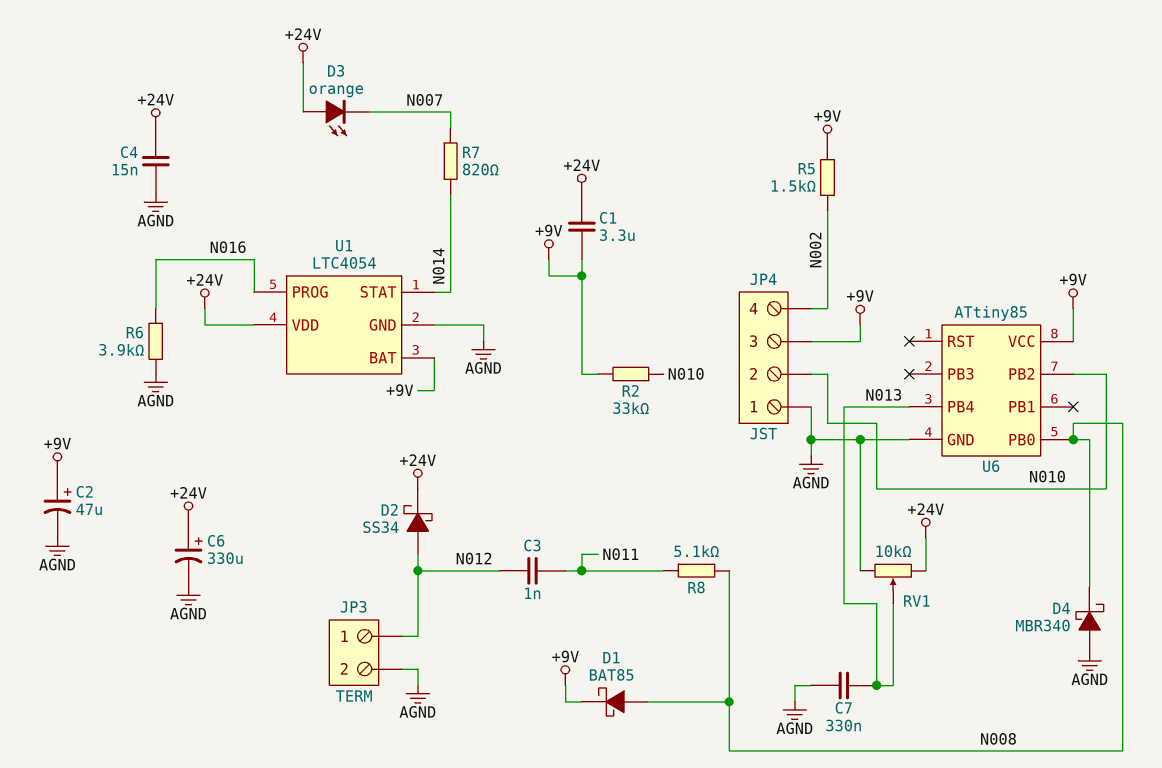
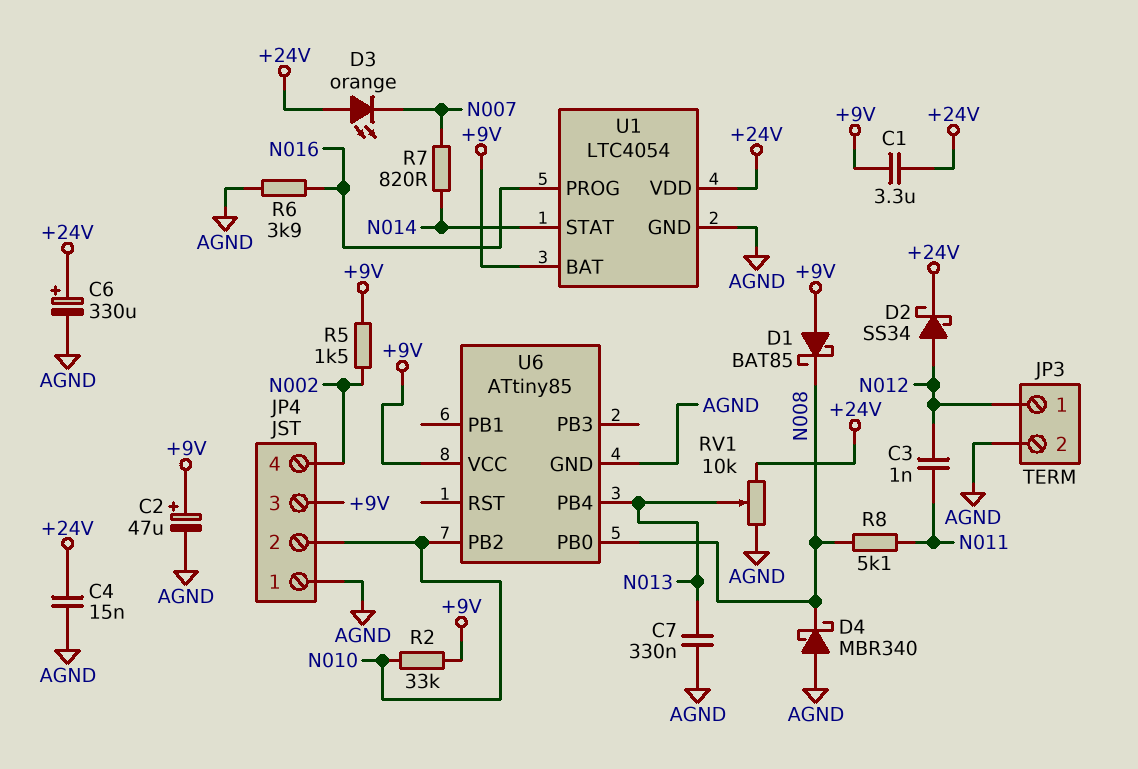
D1: schottky BAT85 (A N008, K +9V) -> schottky BAT85 (A +9V, K N008)

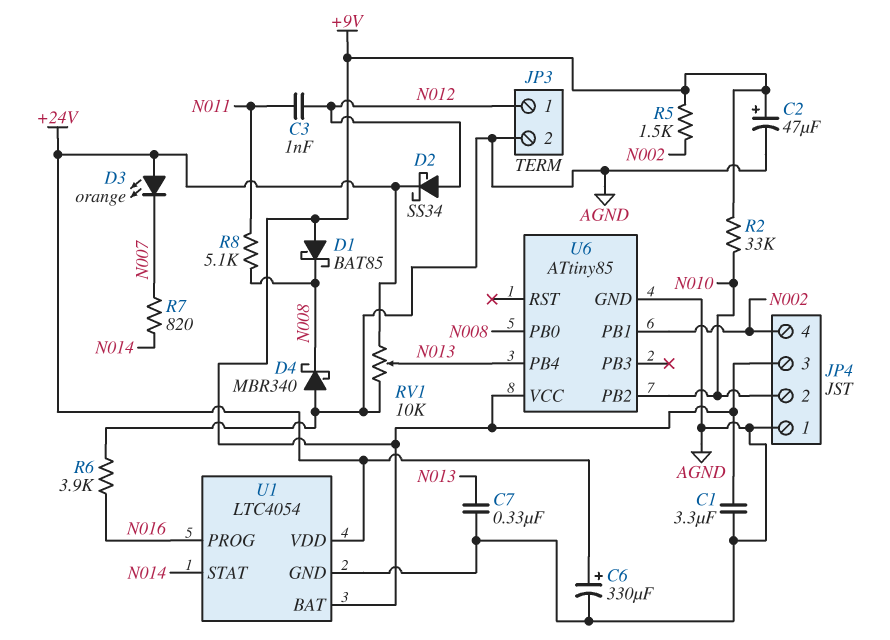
C1: 3.3uF (+9V, +24V) -> 3.3uF (+9V, AGND)
C4: 15nF (+24V, AGND) -> none
U6 pin PB1: none -> N002

